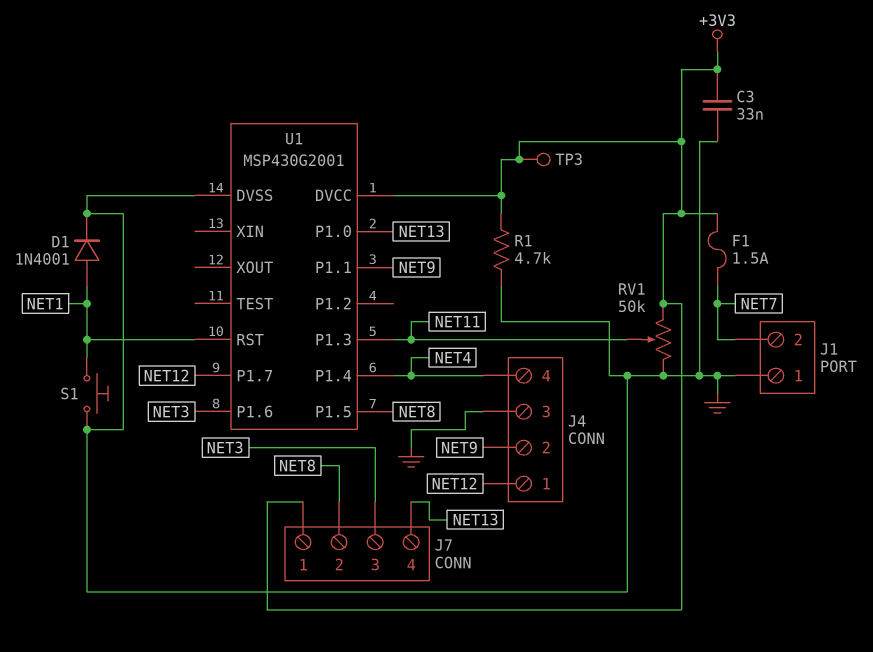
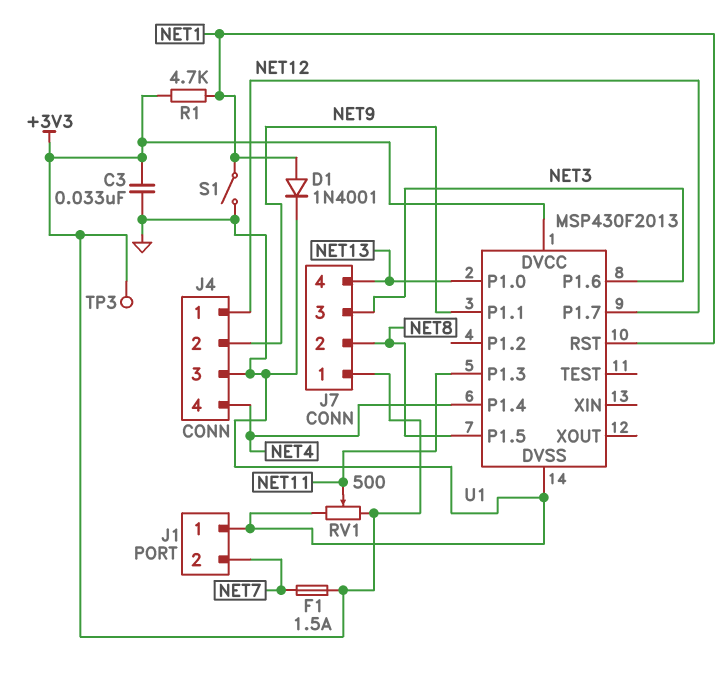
R1: 4.7k (+3V3, GND) -> 4.7k (+3V3, NET1)
RV1: 50k (+3V3, GND, wiper NET11) -> 500 (+3V3, GND, wiper NET11)
S1: button (GND, NET1) -> switch (GND, NET1)
U1: MSP430G2001 -> MSP430F2013

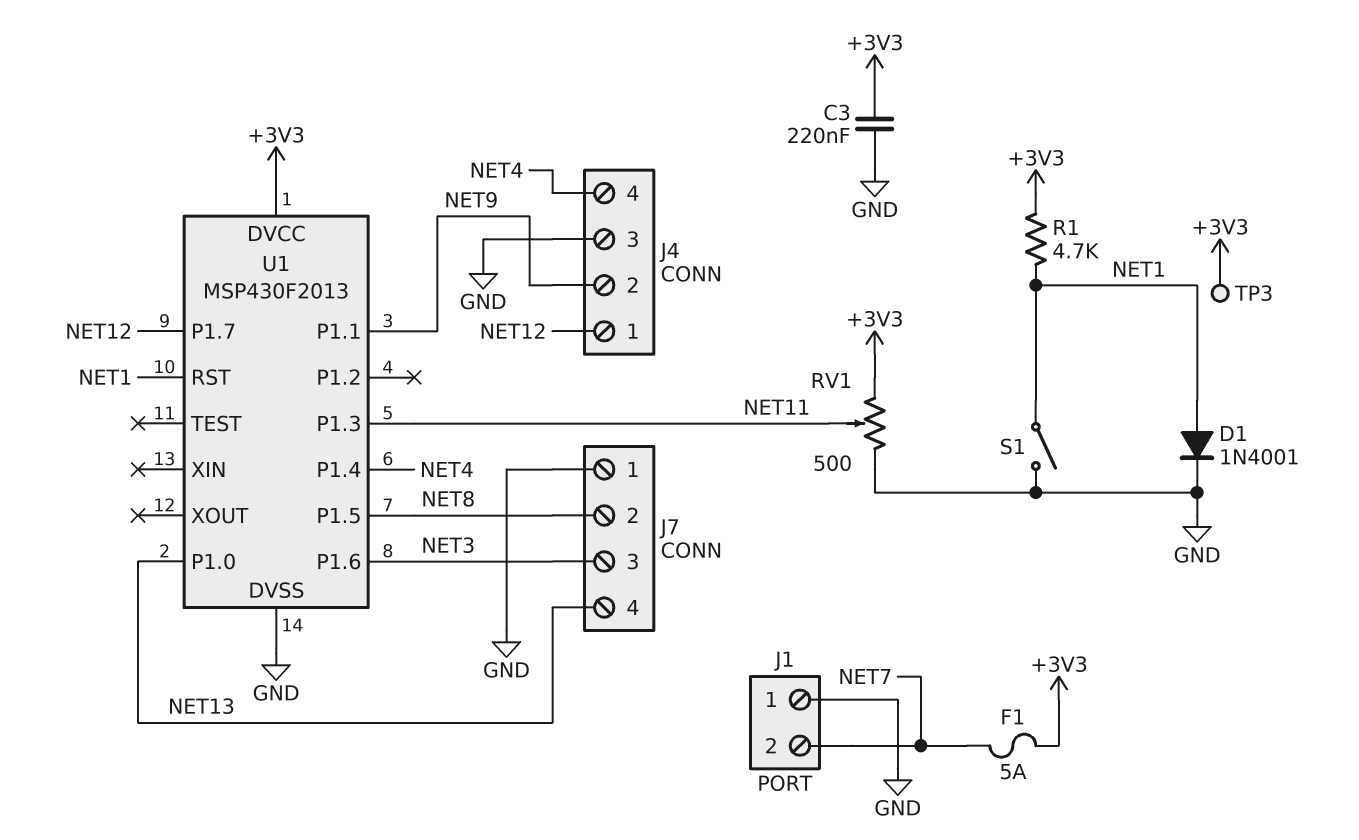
C3: 33nF (+3V3, GND) -> 220nF (+3V3, GND)
F1: 1.5A (+3V3, NET7) -> 5A (+3V3, NET7)
J7 pin 1: +3V3 -> GND

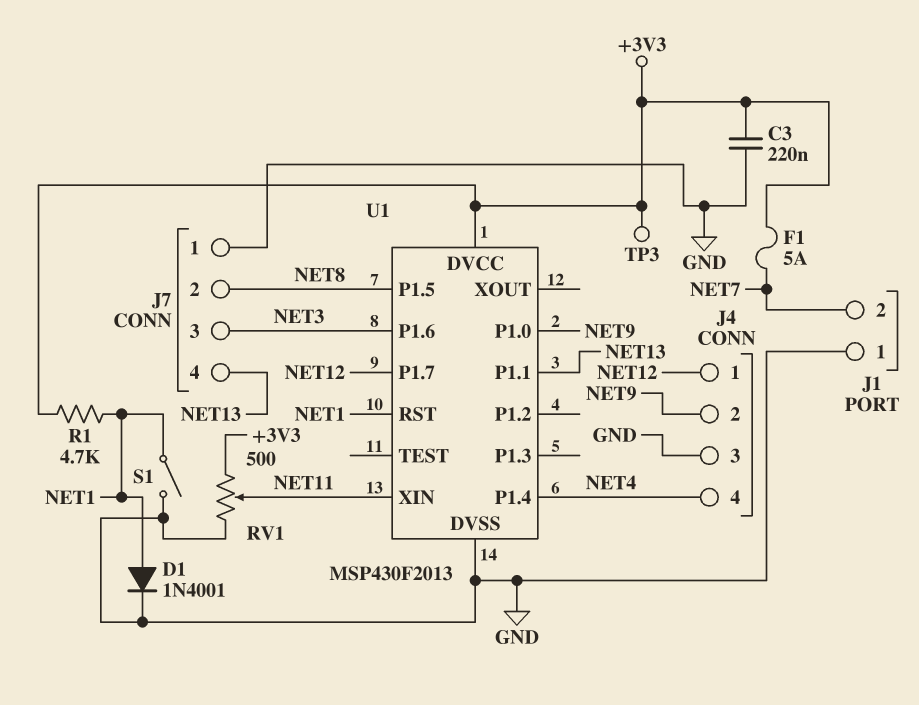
U1 pin P1.0: NET13 -> NET9
U1 pin P1.1: NET9 -> NET13
U1 pin P1.3: NET11 -> none
U1 pin XIN: none -> NET11

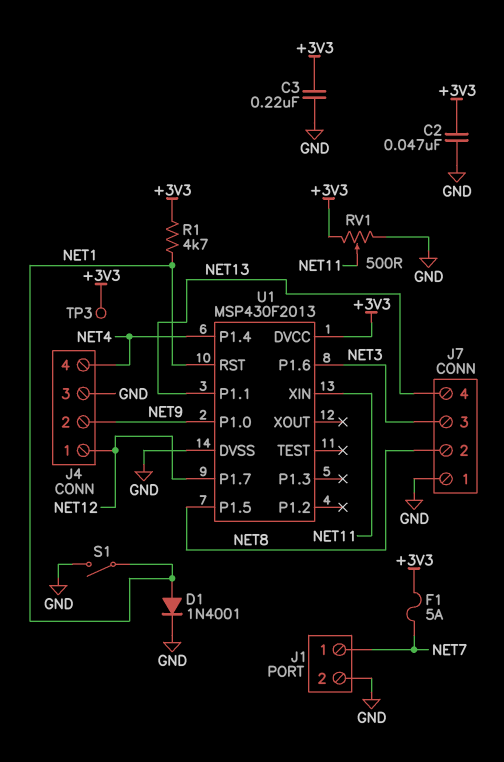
C2: none -> 47nF (+3V3, GND)
J1 pin 1: GND -> NET7
J1 pin 2: NET7 -> GND

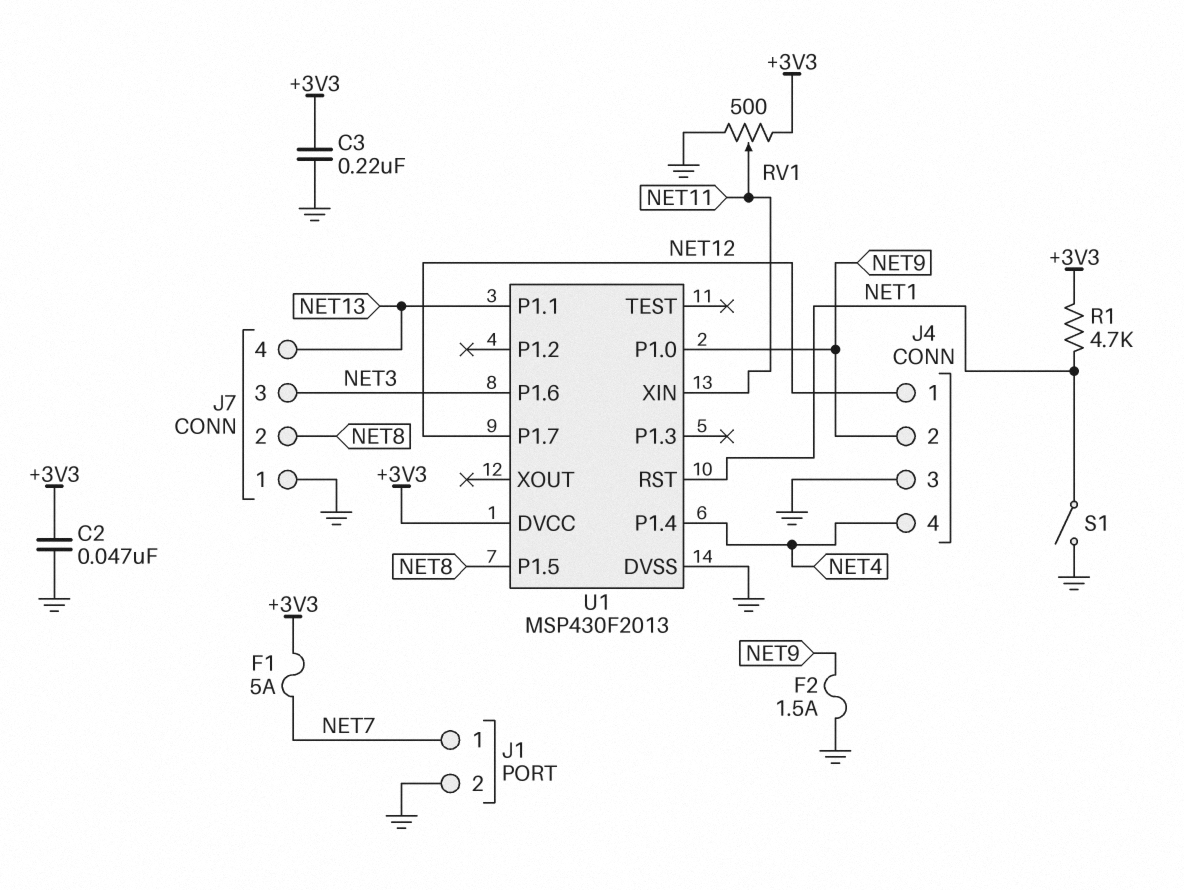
D1: diode 1N4001 (A NET1, K GND) -> none
F2: none -> 1.5A (GND, NET9)
TP3: test point (+3V3) -> none

